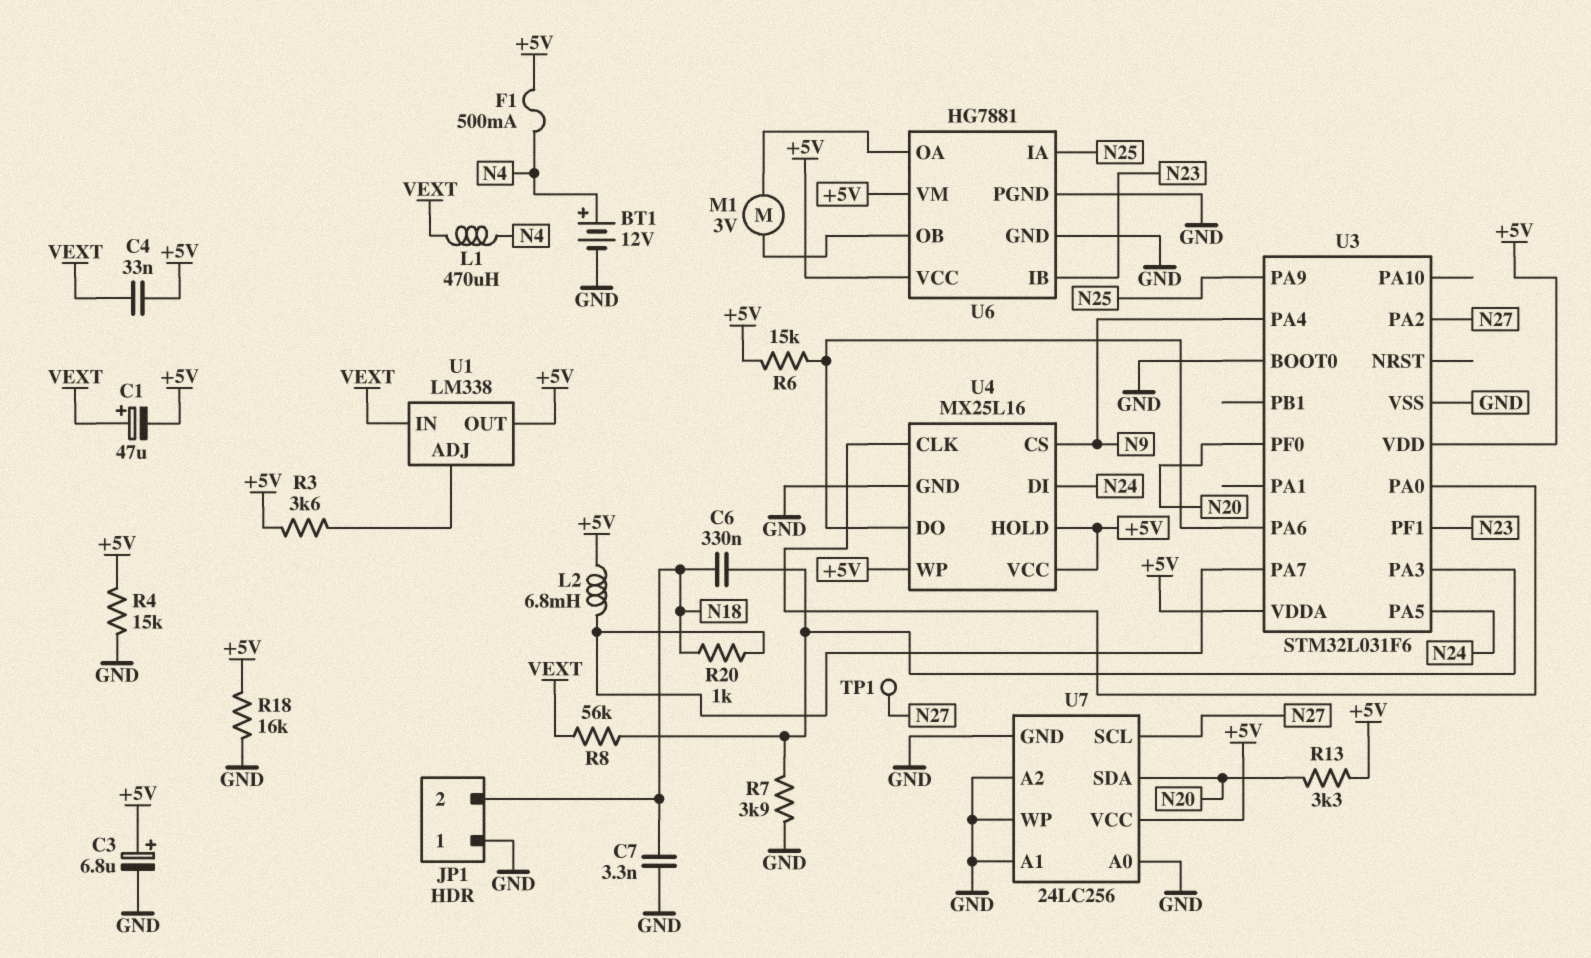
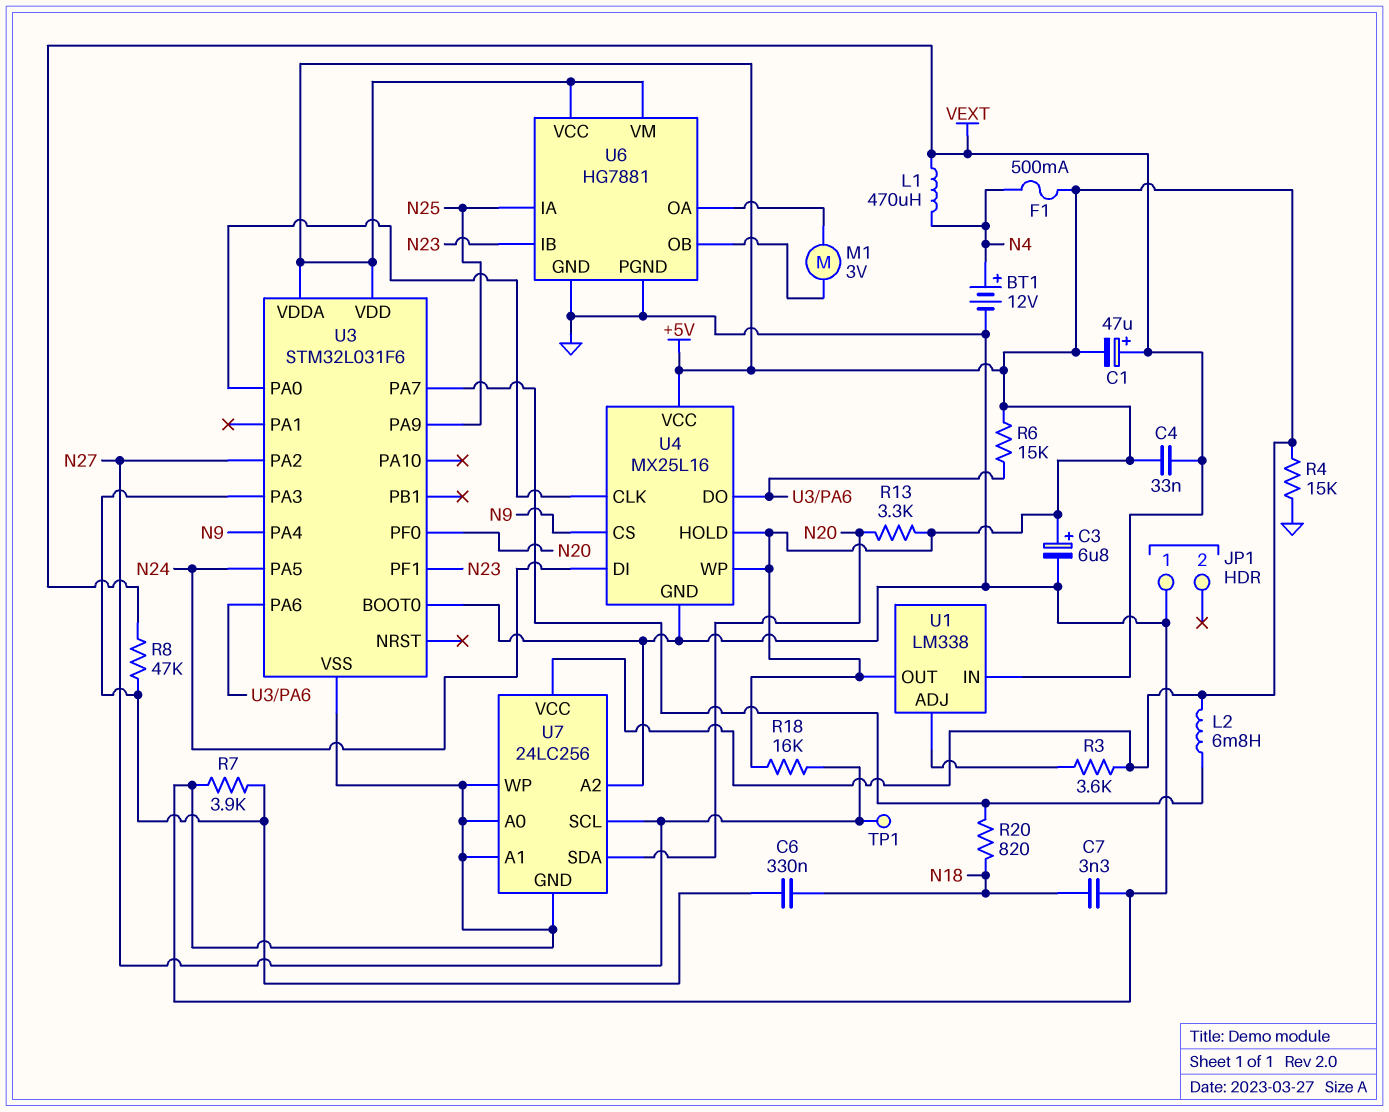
JP1 pin 2: N18 -> none
R8: 56k (U3/PA3, VEXT) -> 47k (U3/PA3, VEXT)
R18: 16k (+5V, GND) -> 16k (+5V, N27)
R20: 1k (N18, U3/PA7) -> 820 (N18, U3/PA7)

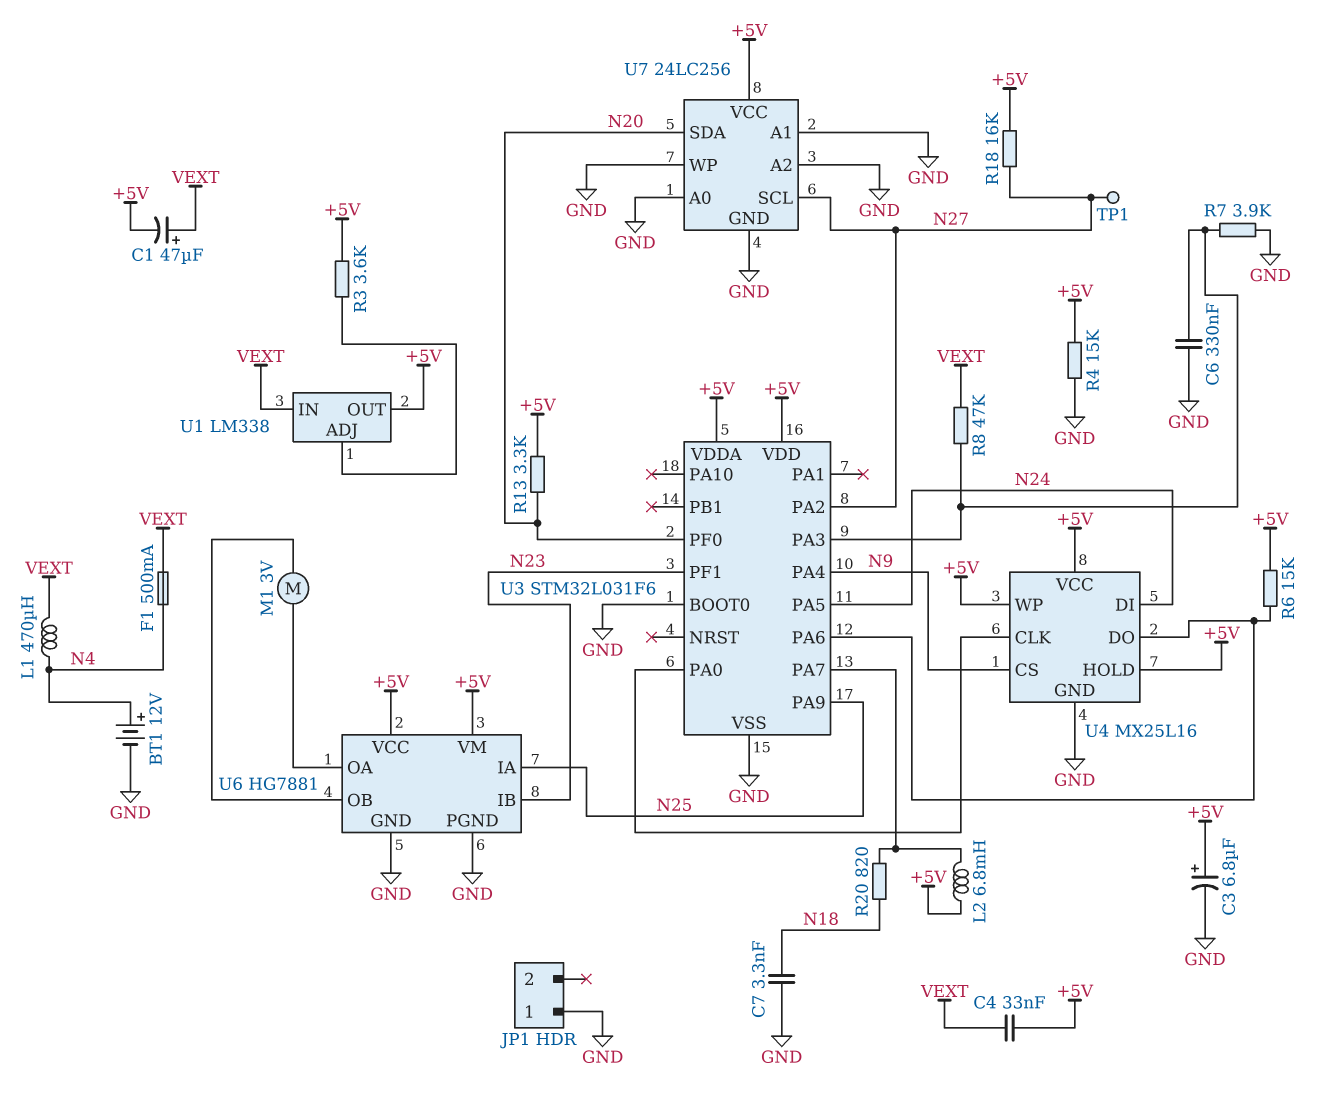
C6: 330nF (N18, U3/PA3) -> 330nF (GND, U3/PA3)
F1: 500mA (+5V, N4) -> 500mA (N4, VEXT)

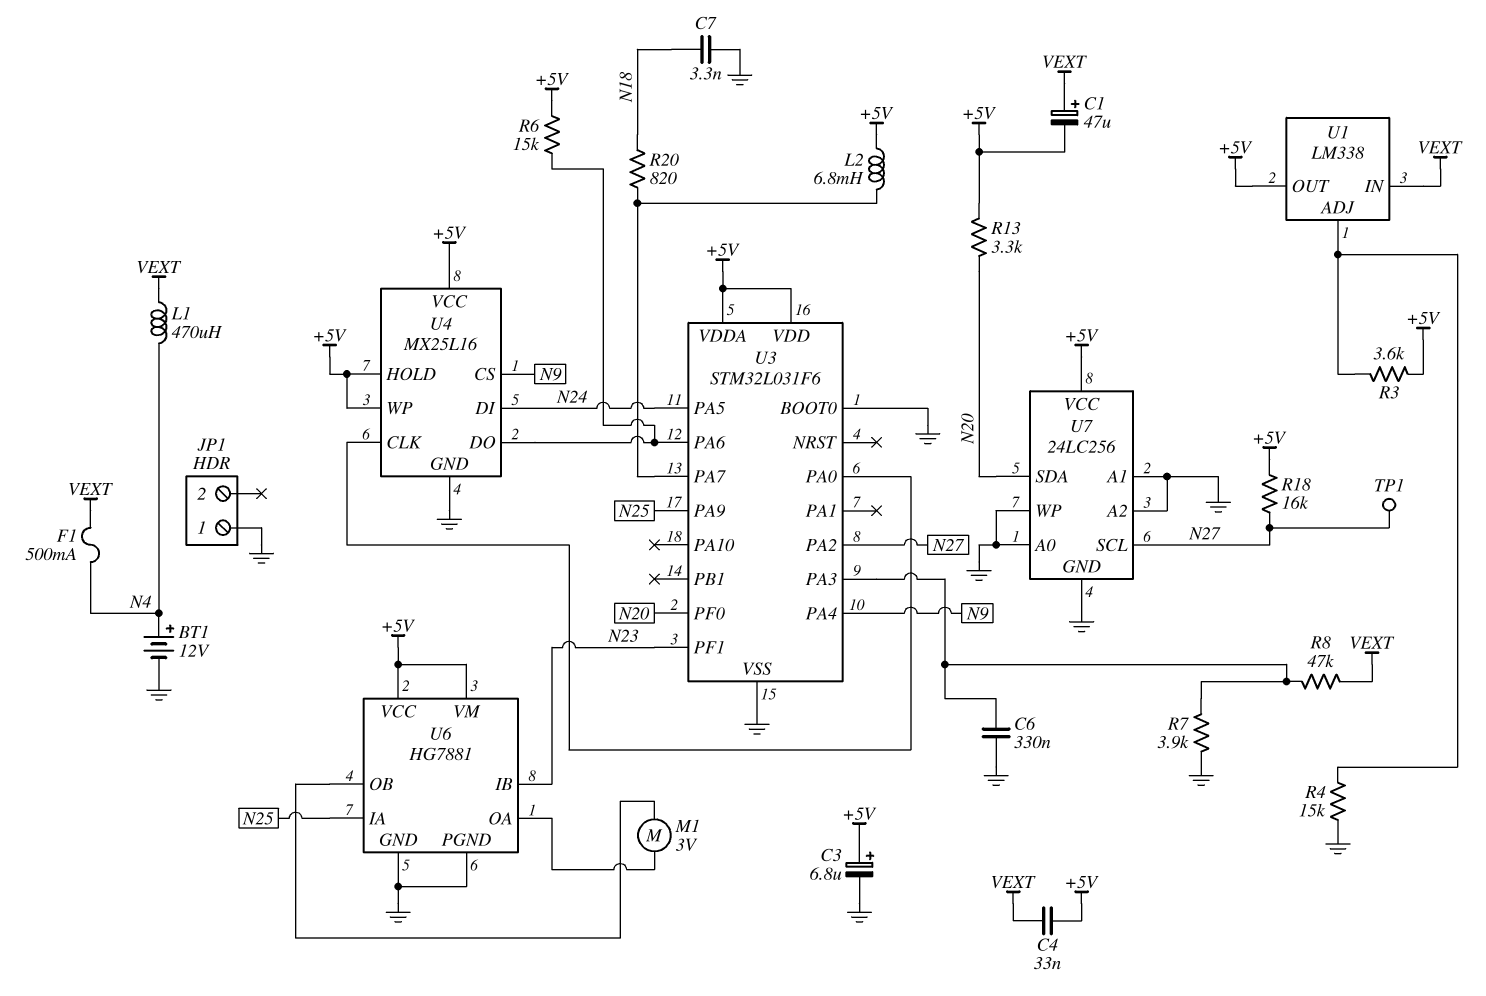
R4: 15k (+5V, GND) -> 15k (GND, U1/ADJ)

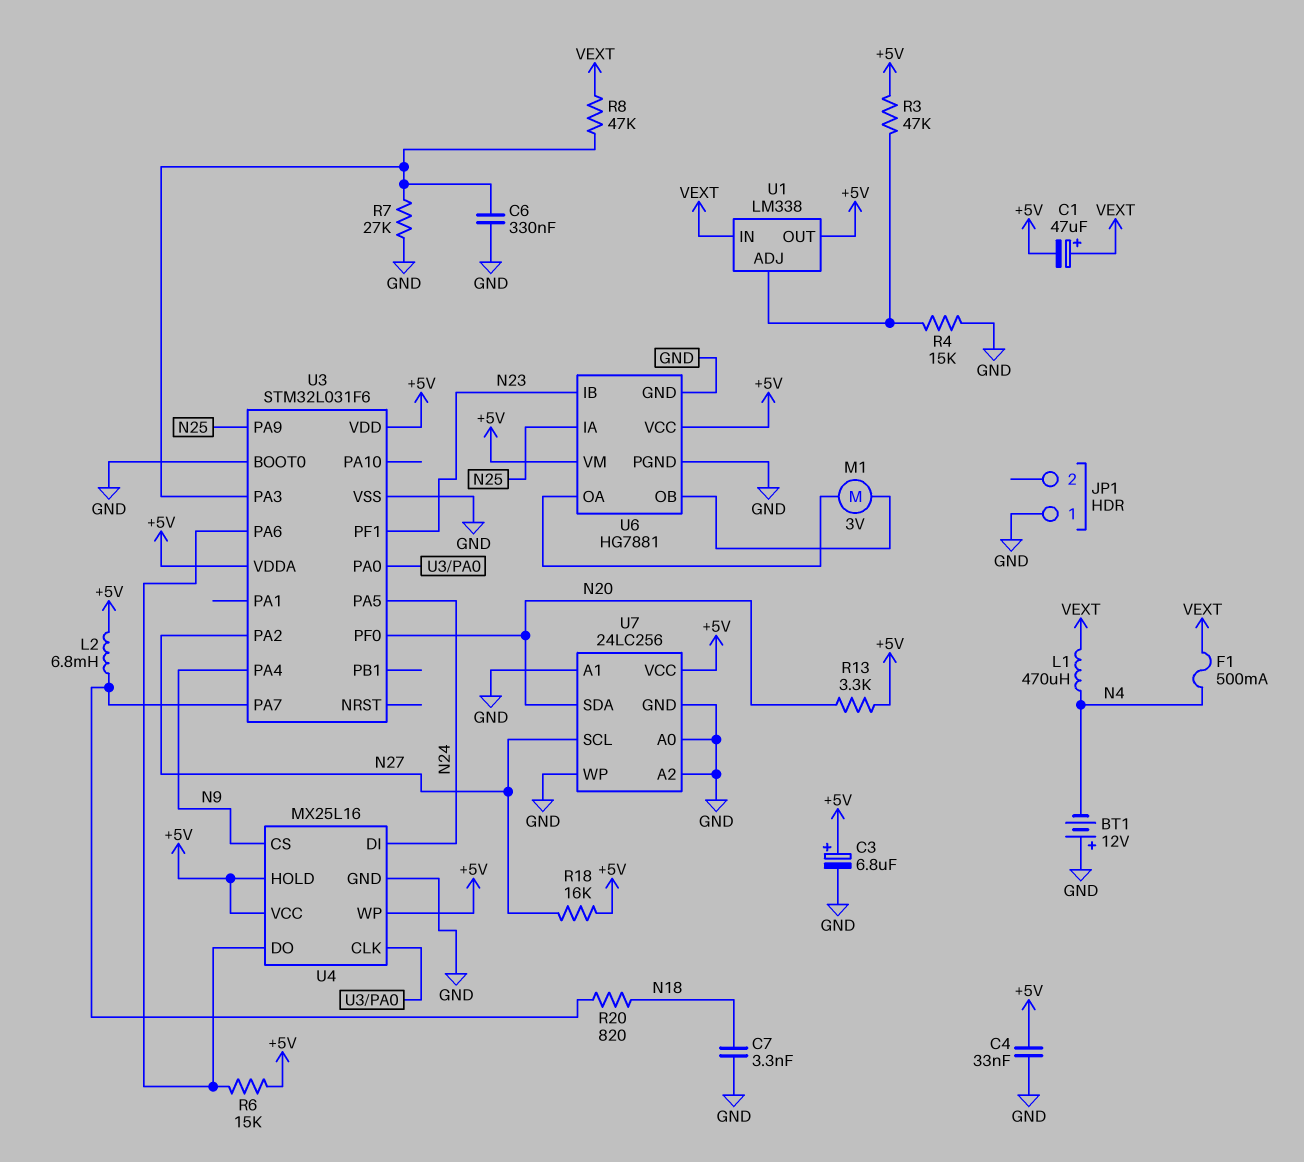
BT1: 12V (plus N4, minus GND) -> 12V (plus GND, minus N4)
C4: 33nF (+5V, VEXT) -> 33nF (+5V, GND)
R3: 3.6k (+5V, U1/ADJ) -> 47k (+5V, U1/ADJ)
R7: 3.9k (GND, U3/PA3) -> 27k (GND, U3/PA3)
TP1: test point (N27) -> none

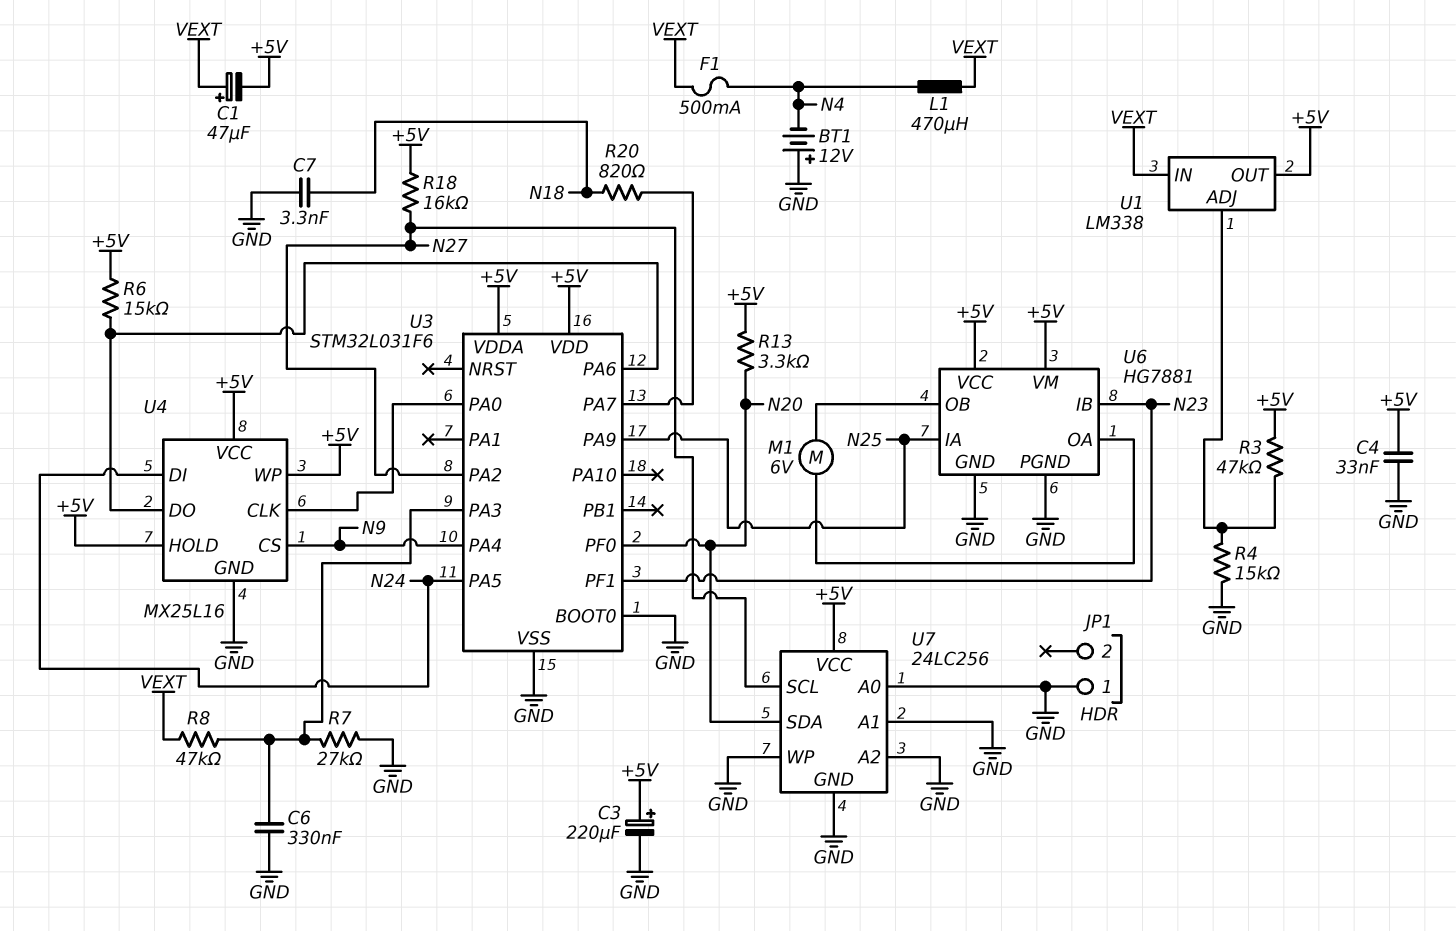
C3: 6.8uF (plus +5V, minus GND) -> 220uF (plus +5V, minus GND)
L2: 6.8mH (+5V, U3/PA7) -> none
M1: motor 3V (U6/OA, U6/OB) -> motor 6V (U6/OA, U6/OB)

